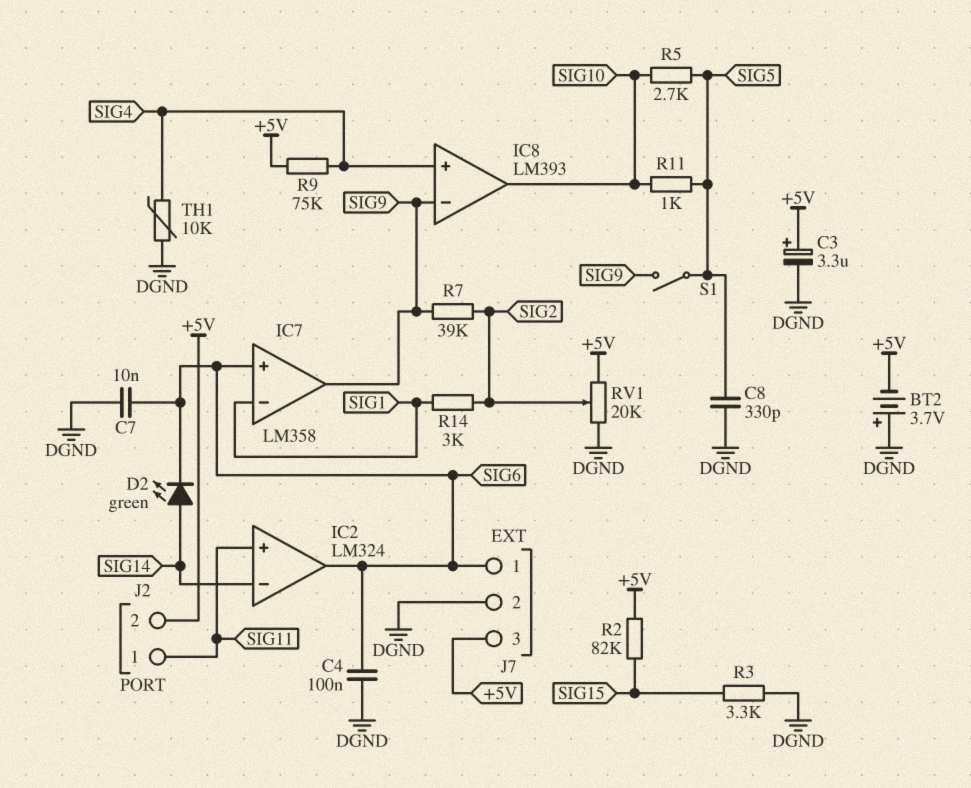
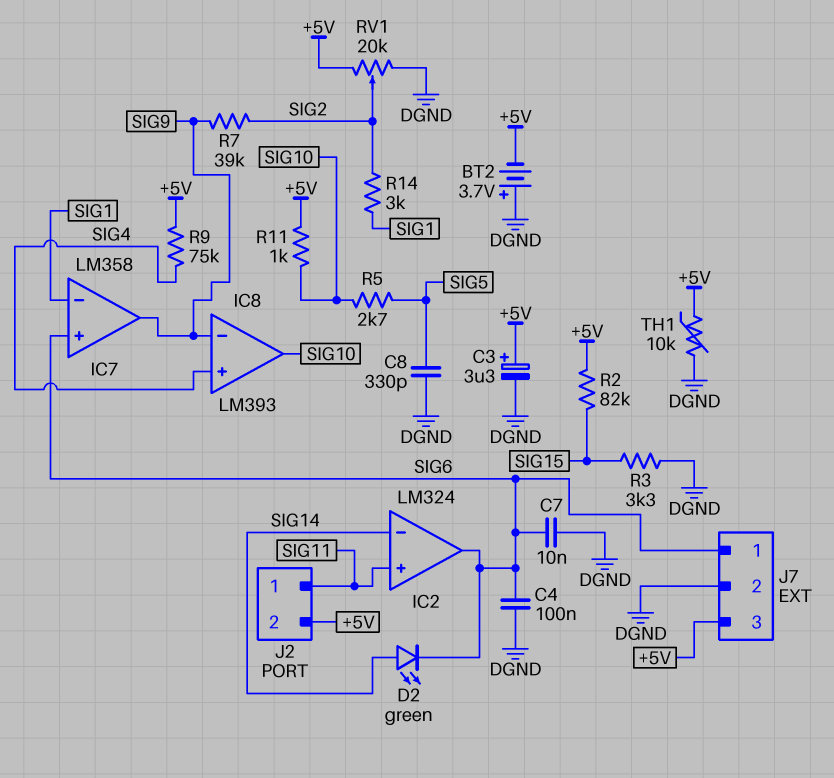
R11: 1k (SIG5, SIG10) -> 1k (+5V, SIG10)
S1: switch (SIG5, SIG9) -> none
TH1: 10k (DGND, SIG4) -> 10k (+5V, DGND)

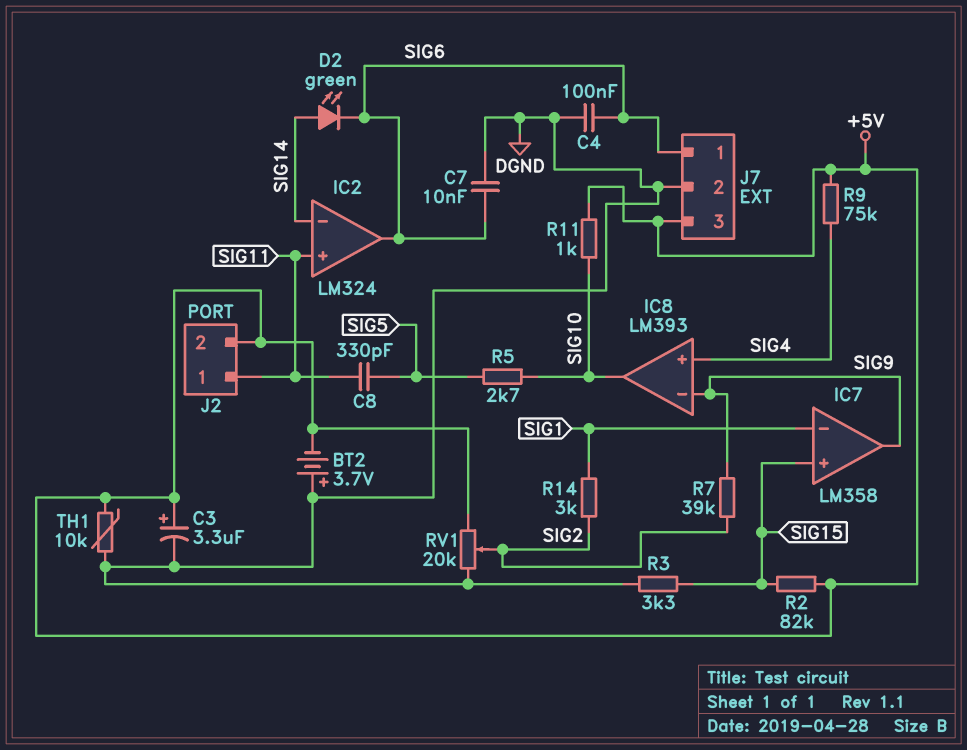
C8: 330pF (DGND, SIG5) -> 330pF (SIG5, SIG11)
IC7 pin in+: SIG6 -> SIG15

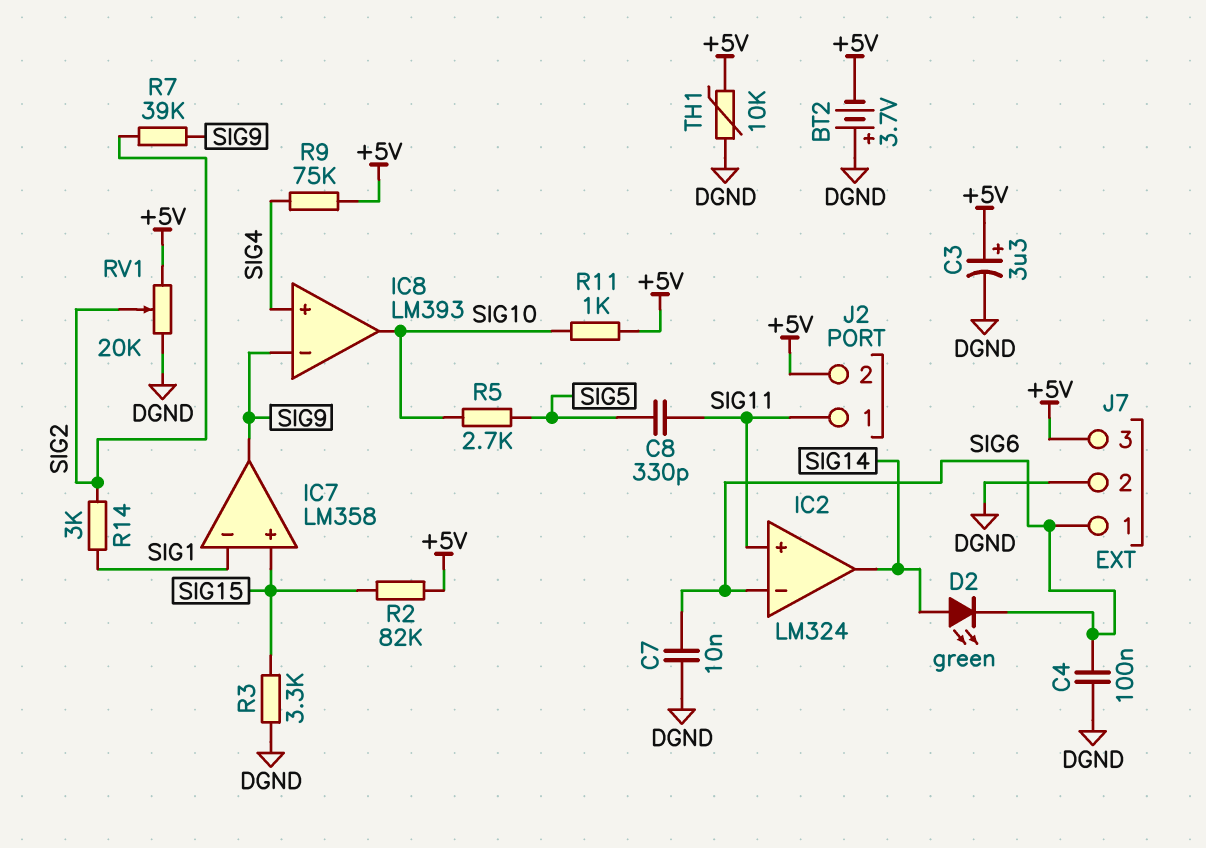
IC2 pin in-: SIG14 -> SIG6
IC2 pin out: SIG6 -> SIG14

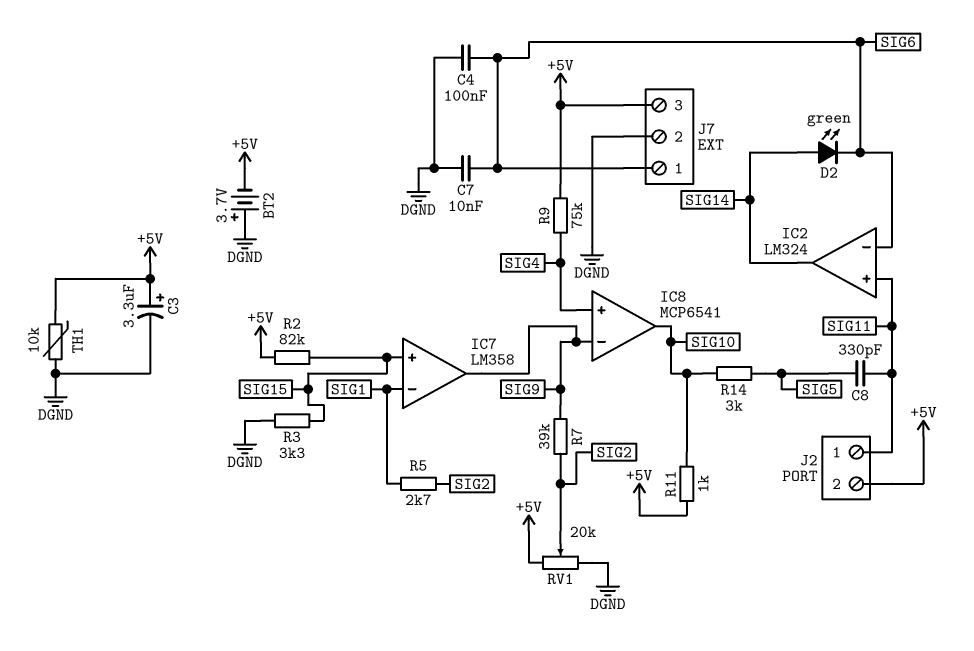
IC8: LM393 -> MCP6541
R5: 2.7k (SIG5, SIG10) -> 2.7k (SIG1, SIG2)
R14: 3k (SIG1, SIG2) -> 3k (SIG5, SIG10)

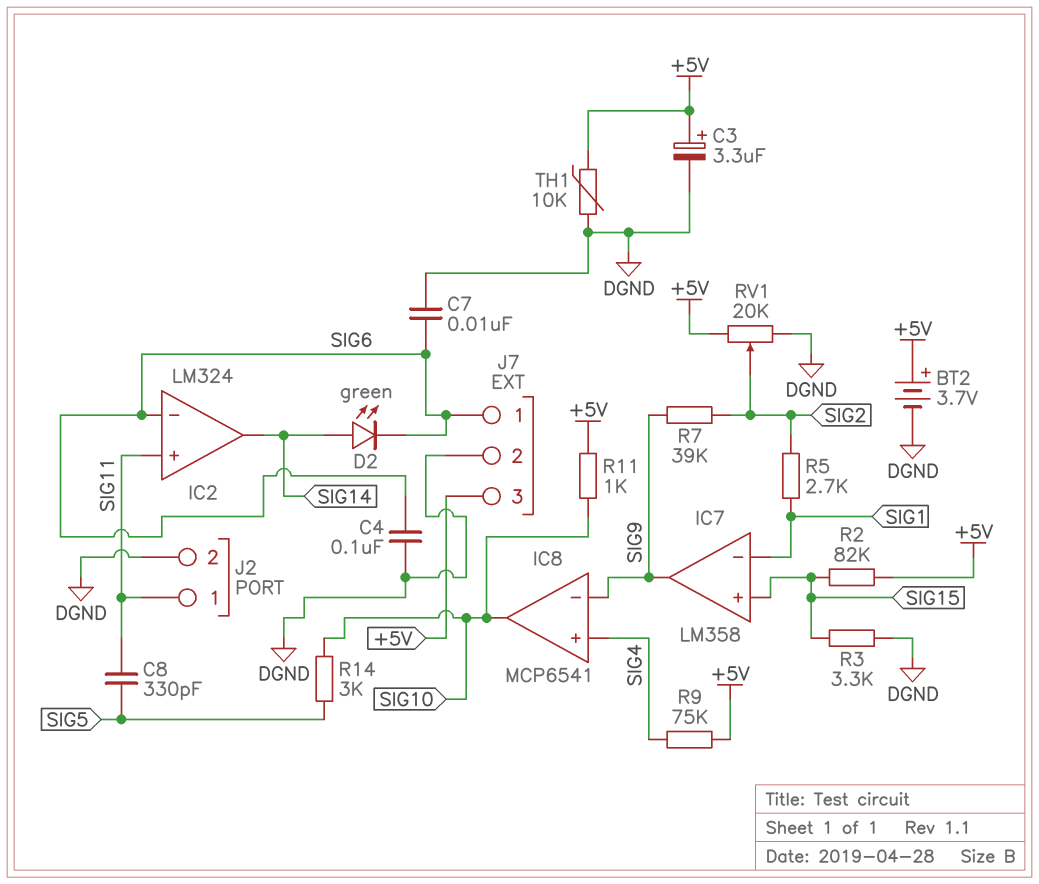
BT2: 3.7V (plus DGND, minus +5V) -> 3.7V (plus +5V, minus DGND)
J2 pin 2: +5V -> DGND

